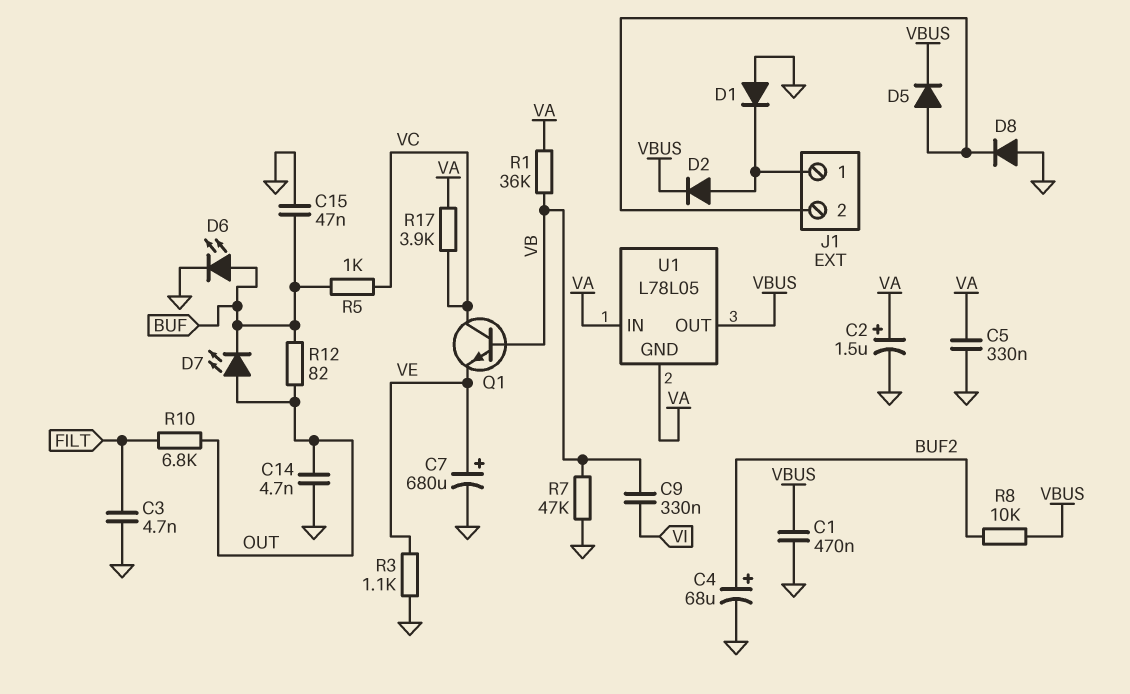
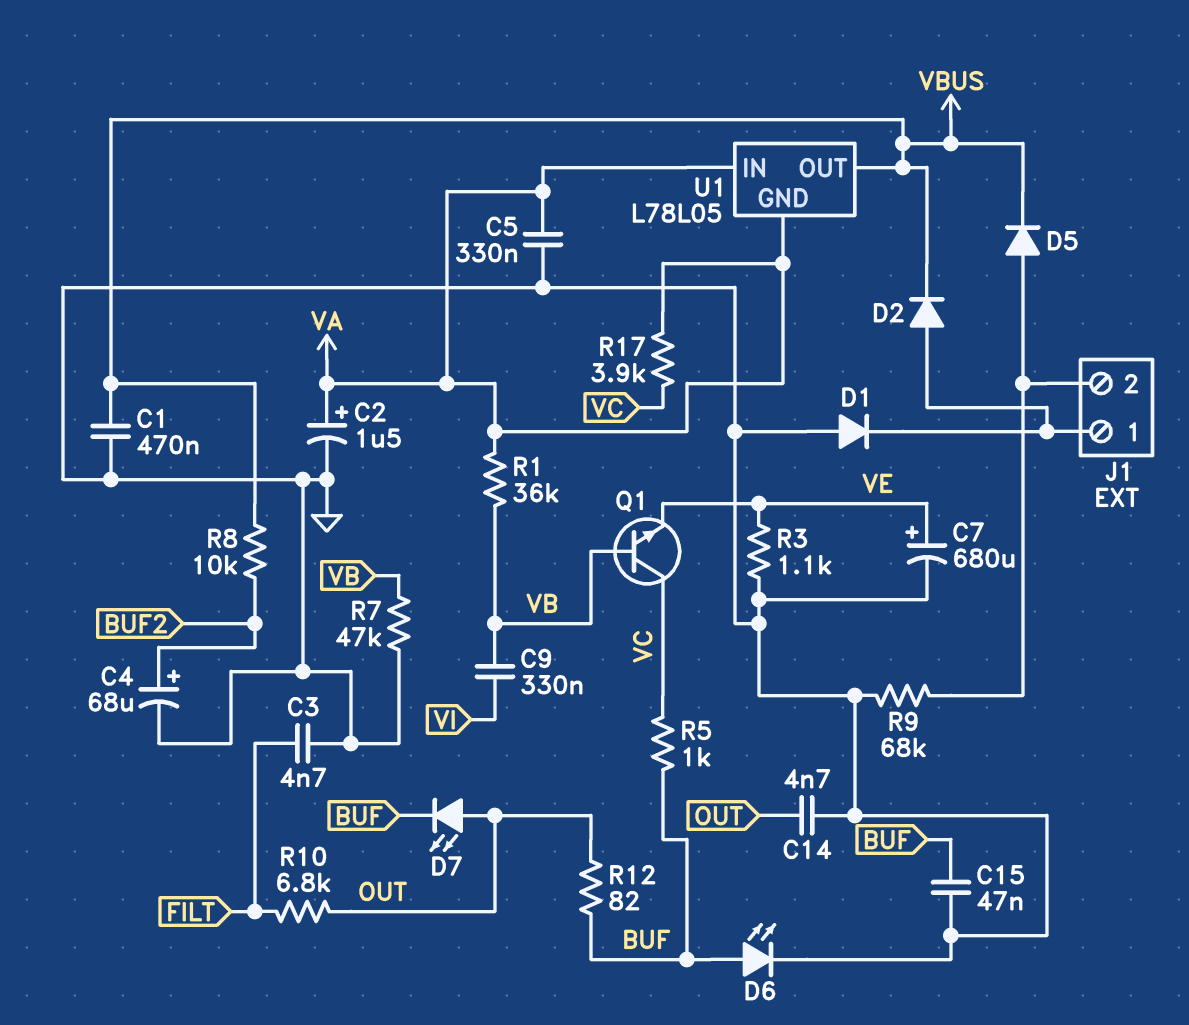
D8: diode (A GND, K J1/2) -> none
R9: none -> 68k (GND, J1/2)

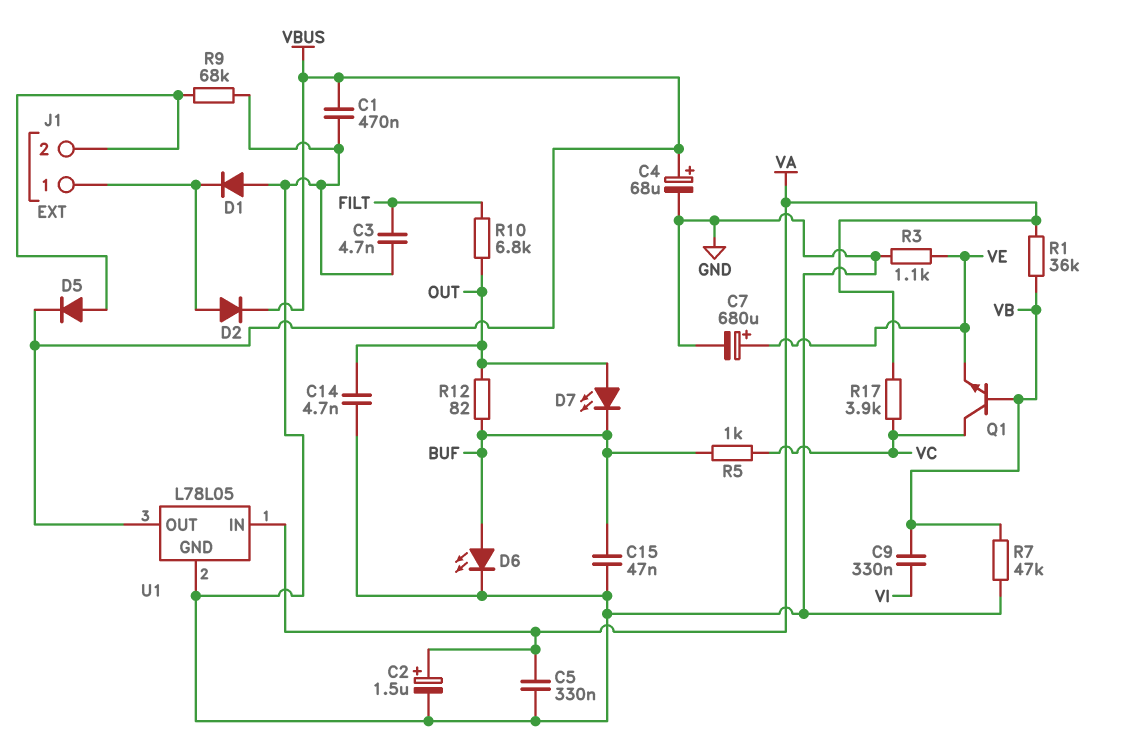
C4: 68uF (plus BUF2, minus GND) -> 68uF (plus VBUS, minus GND)
R8: 10k (BUF2, VBUS) -> none
U1 pin GND: VA -> GND

